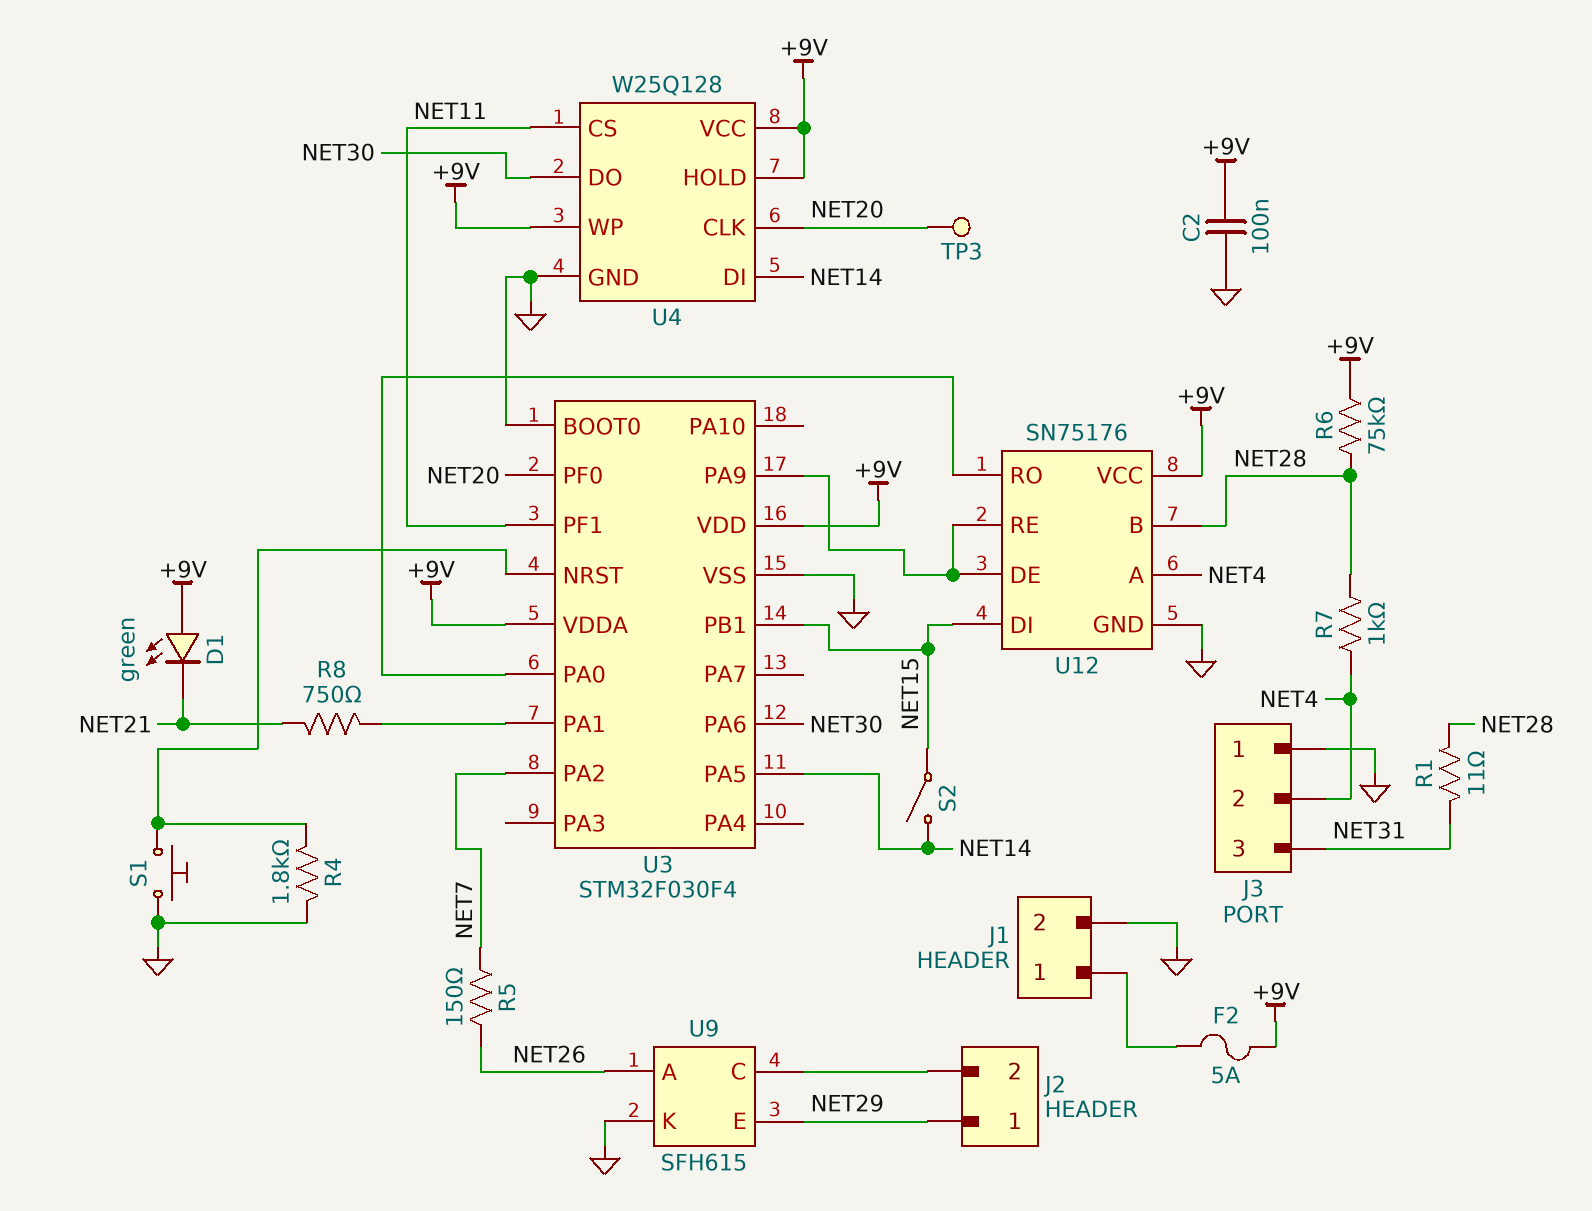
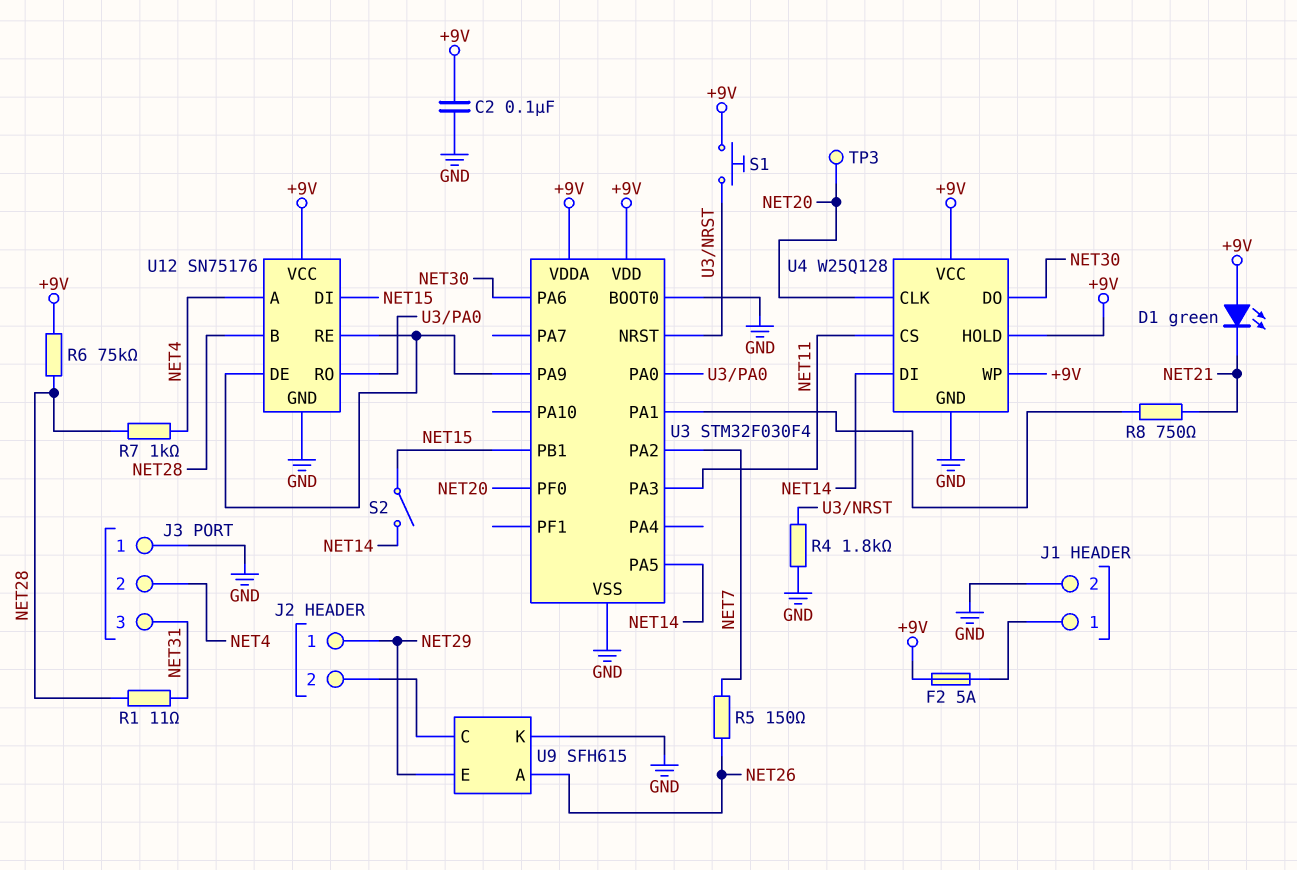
S1: button (GND, U3/NRST) -> button (+9V, U3/NRST)
U3 pin PA3: none -> NET11
U3 pin PF1: NET11 -> none

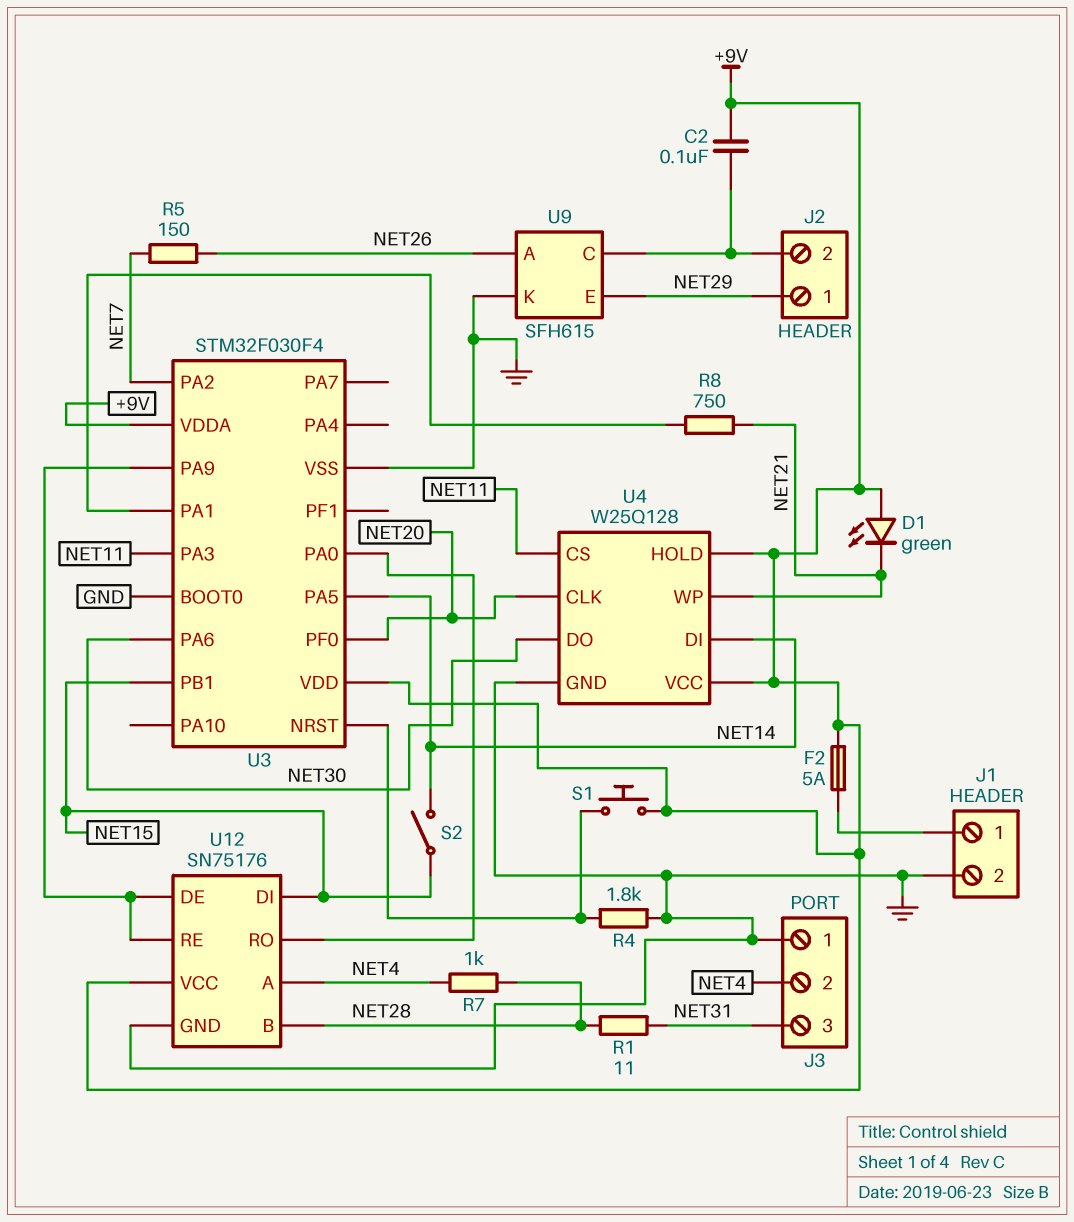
C2: 100nF (+9V, GND) -> 100nF (+9V, J2/2)
R6: 75k (+9V, NET28) -> none
TP3: test point (NET20) -> none
U4 pin WP: +9V -> NET21

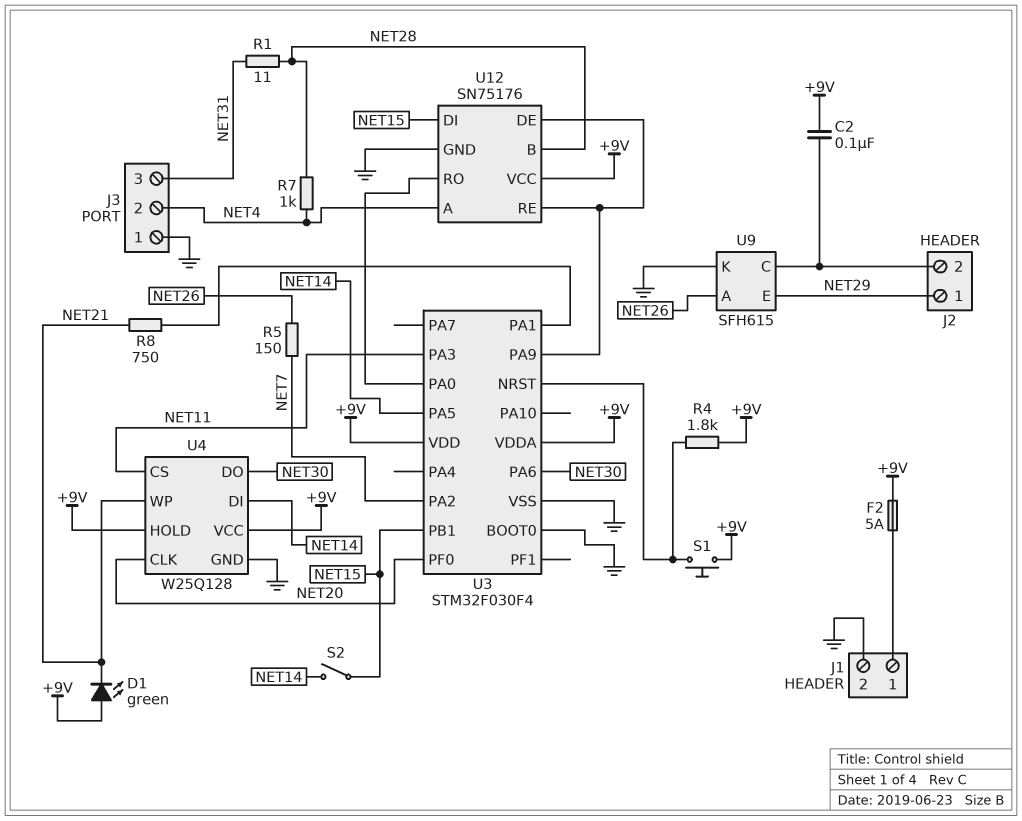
R4: 1.8k (GND, U3/NRST) -> 1.8k (+9V, U3/NRST)

